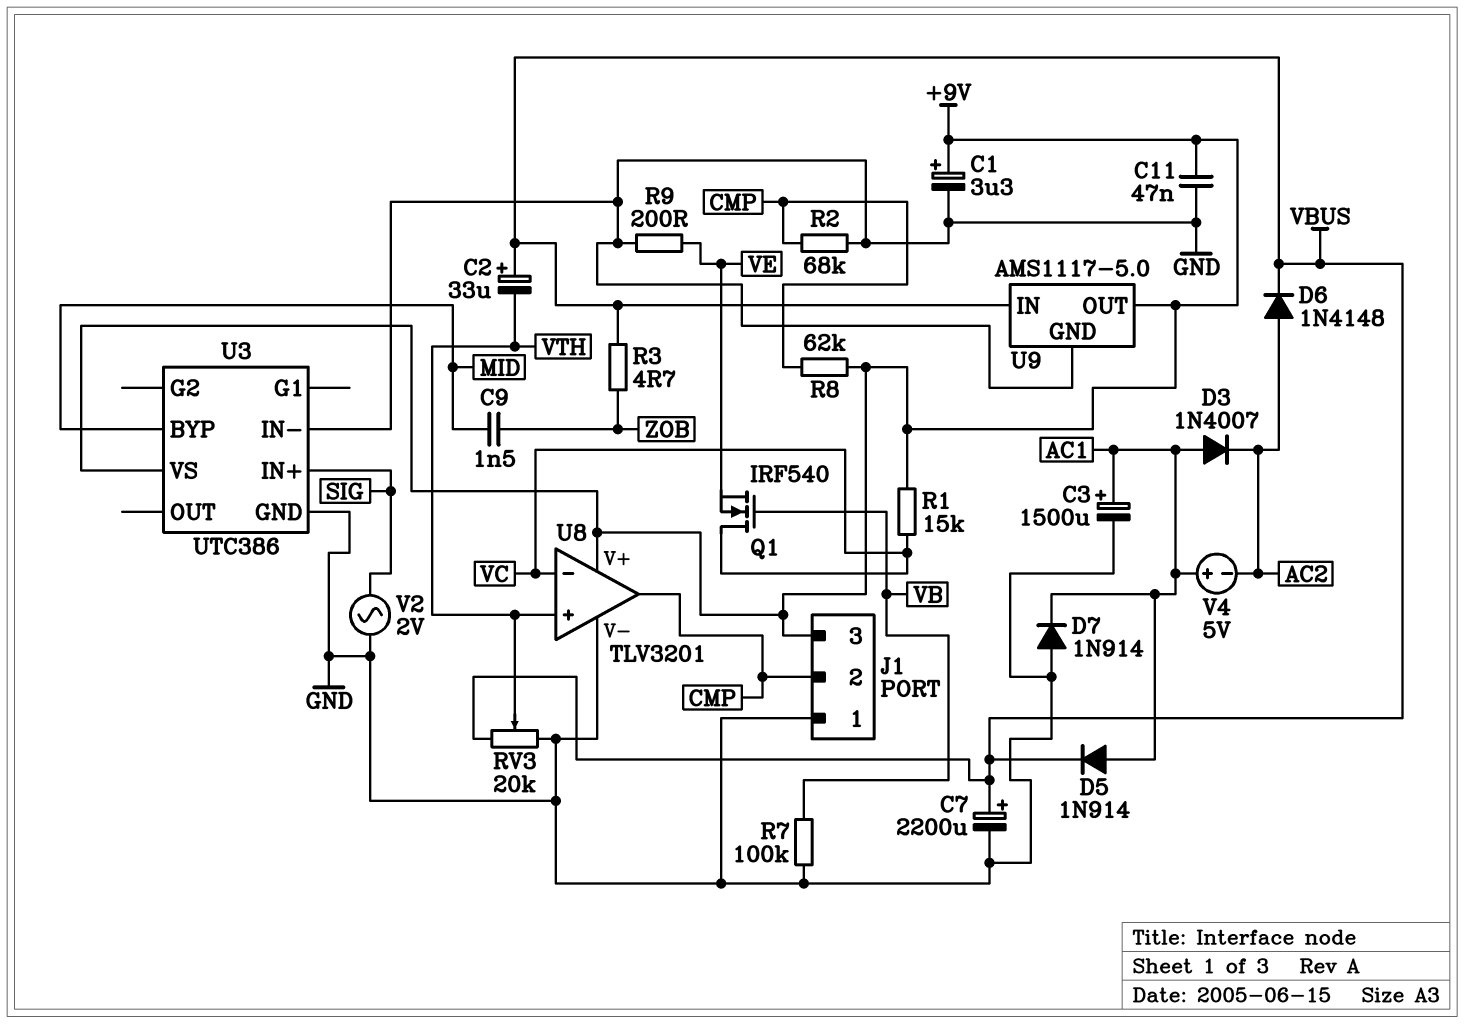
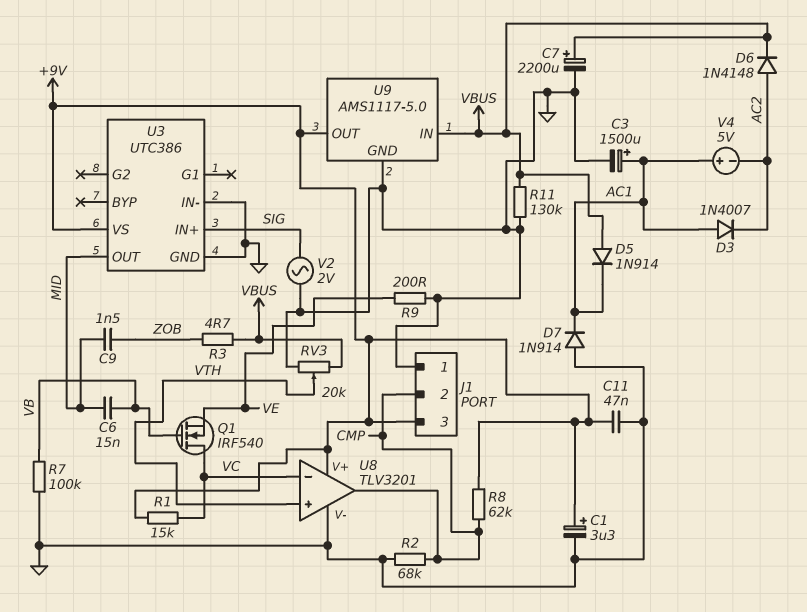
C2: 33uF (plus VBUS, minus VTH) -> none
C6: none -> 15nF (MID, VB)
D5: diode 1N914 (A AC1, K VBUS) -> diode 1N914 (A VBUS, K AC1)
R11: none -> 130k (GND, VBUS)
U3 pin BYP: MID -> none
U3 pin OUT: none -> MID

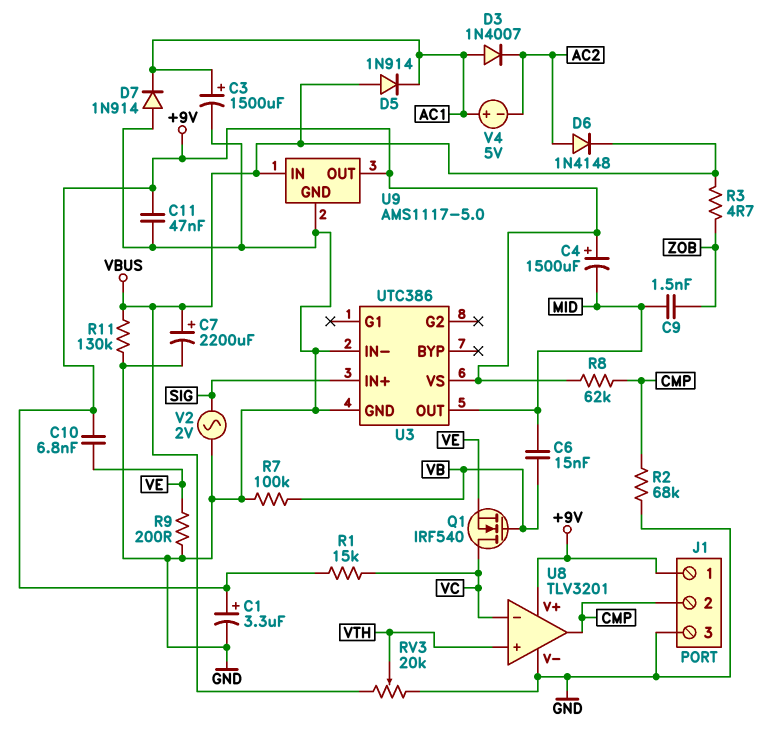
C4: none -> 1500uF (plus +9V, minus MID)
C10: none -> 6.8nF (+9V, VE)
J1 pin 1: GND -> +9V
J1 pin 3: +9V -> GND

